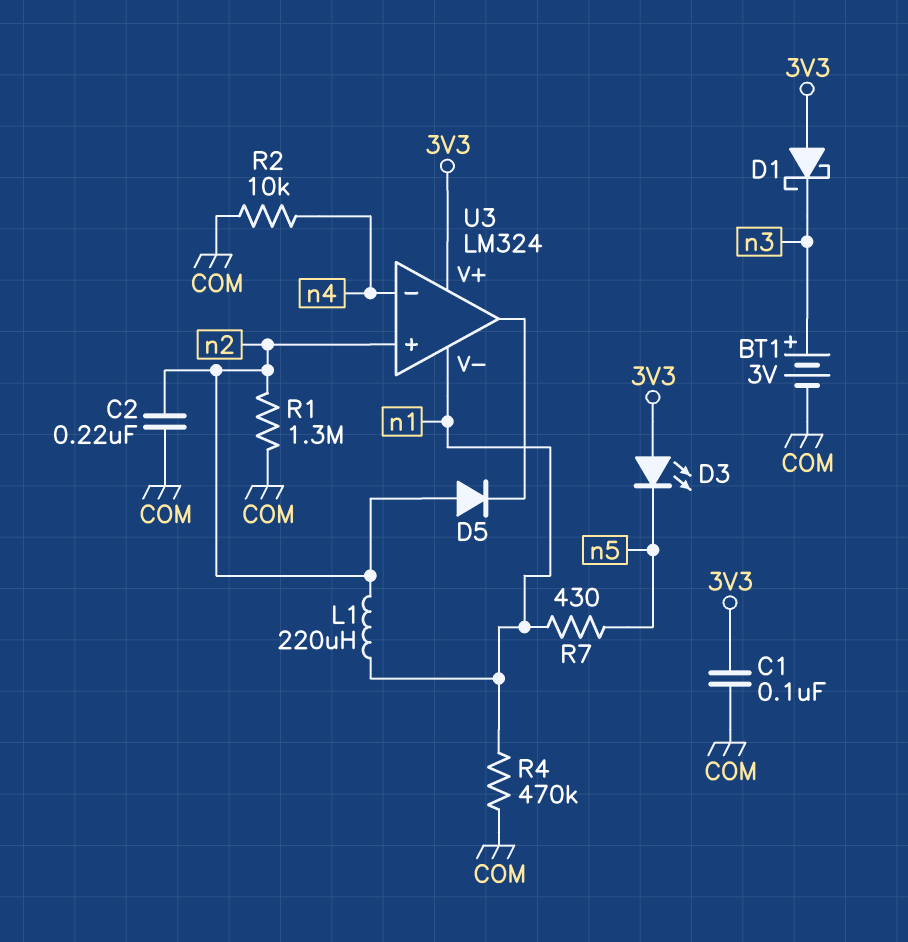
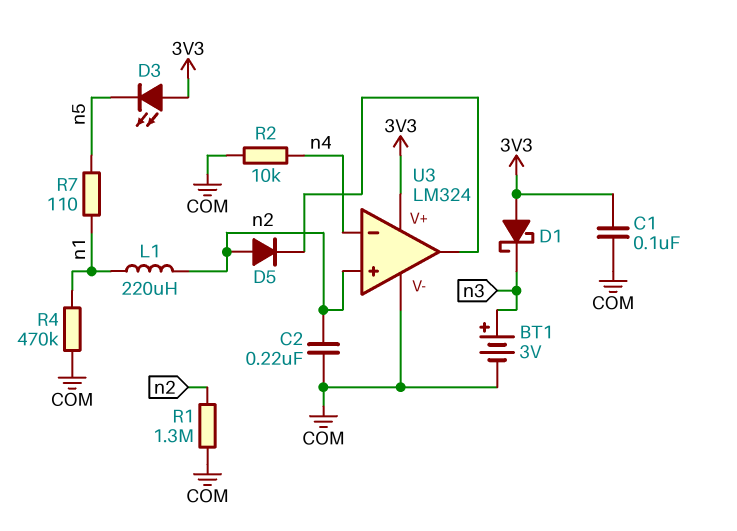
R7: 430 (n1, n5) -> 110 (n1, n5)
U3 pin V-: n1 -> COM

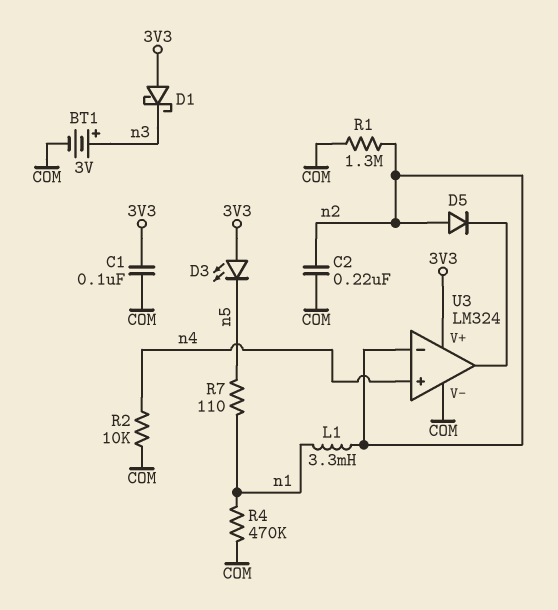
L1: 220uH (n1, n2) -> 3.3mH (n1, n2)
U3 pin in+: n2 -> n4
U3 pin in-: n4 -> n2

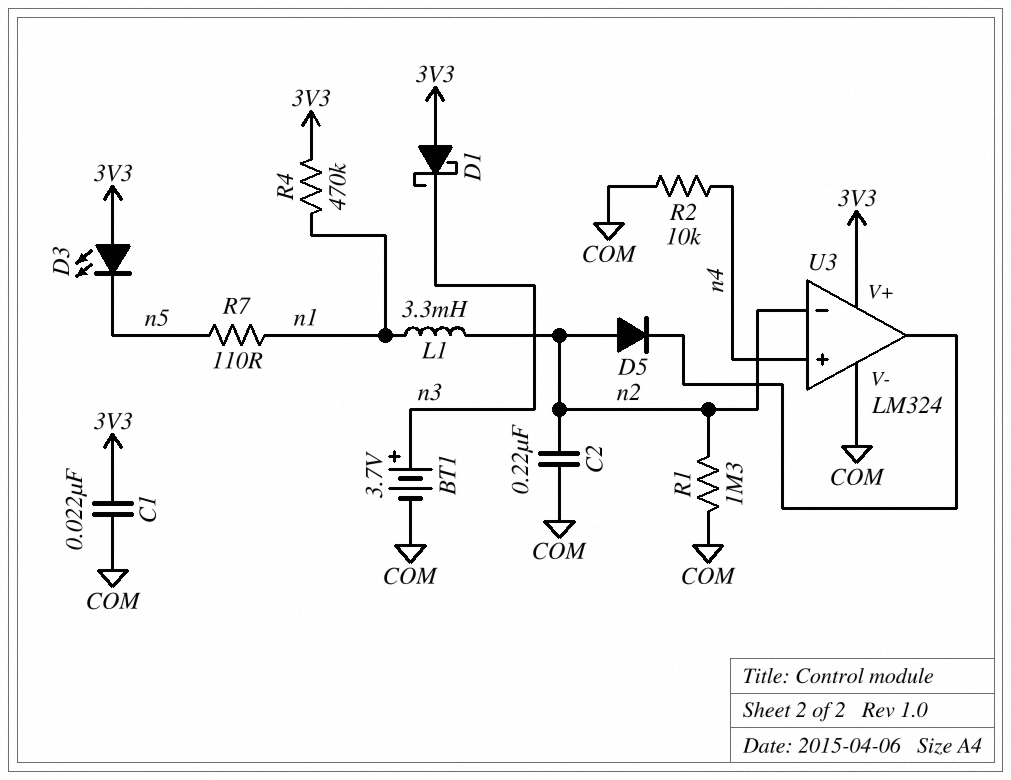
BT1: 3V (plus n3, minus COM) -> 3.7V (plus n3, minus COM)
C1: 100nF (3V3, COM) -> 22nF (3V3, COM)
R4: 470k (COM, n1) -> 470k (3V3, n1)

